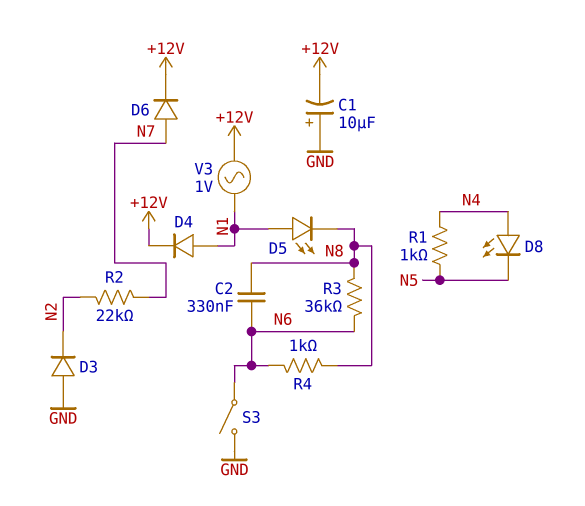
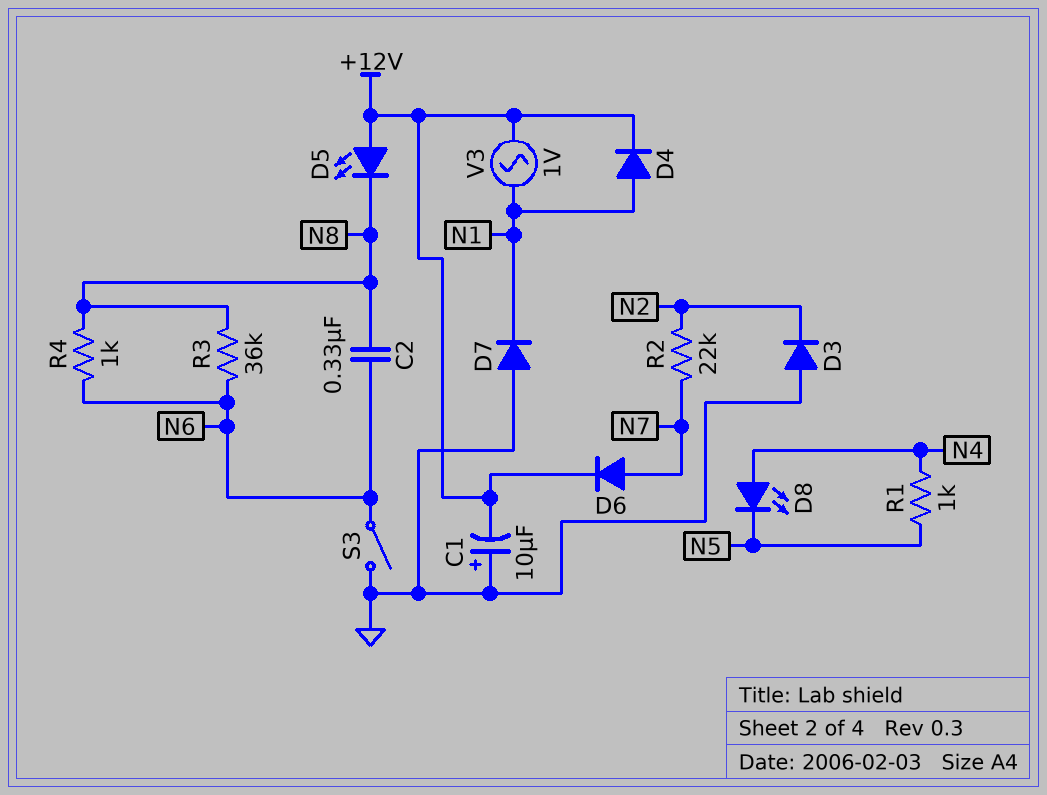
D5: LED (A N1, K N8) -> LED (A +12V, K N8)
D7: none -> diode (A GND, K N1)

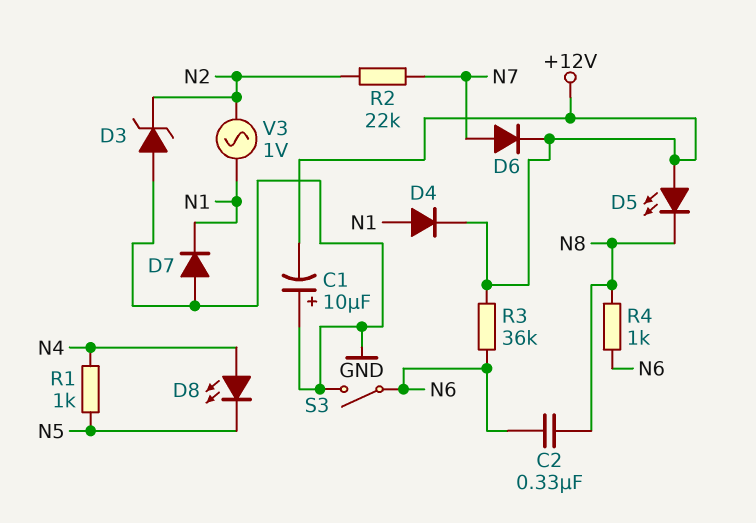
D3: diode (A GND, K N2) -> zener (A GND, K N2)
R3: 36k (N6, N8) -> 36k (+12V, N6)
V3: AC 1V (+12V, N1) -> AC 1V (N1, N2)

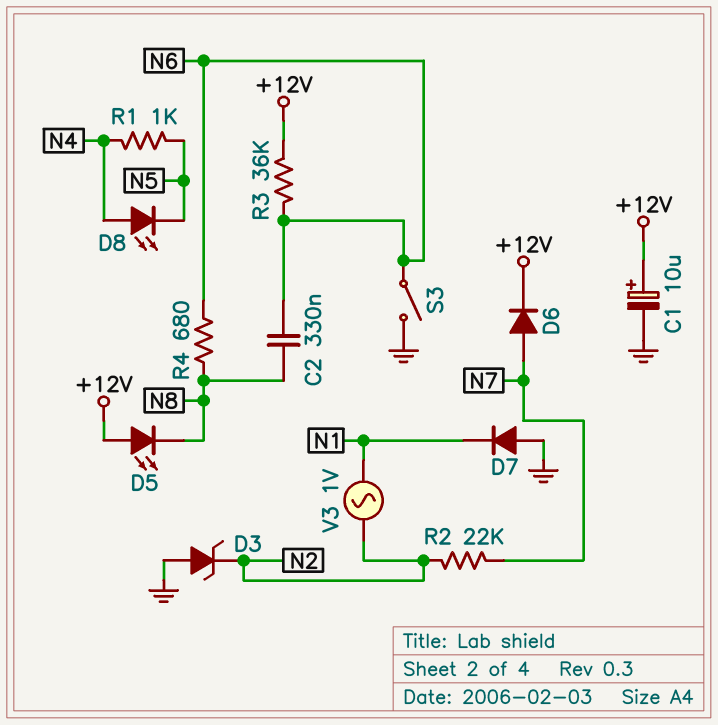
C1: 10uF (plus GND, minus +12V) -> 10uF (plus +12V, minus GND)
D4: diode (A N1, K +12V) -> none
R4: 1k (N6, N8) -> 680 (N6, N8)

